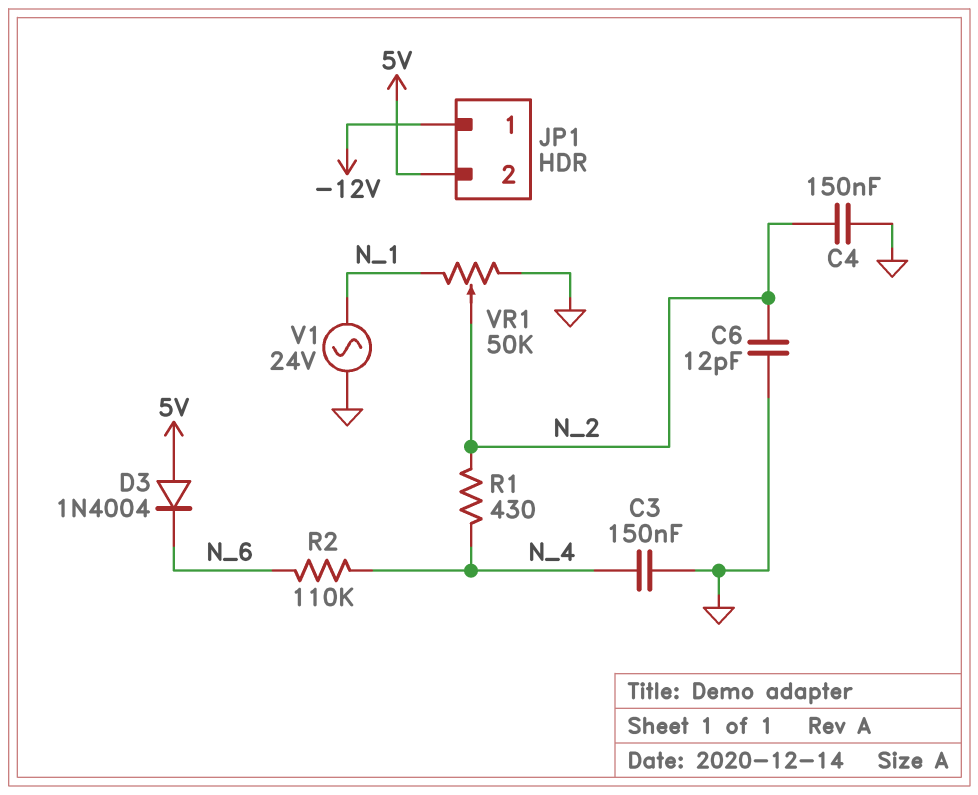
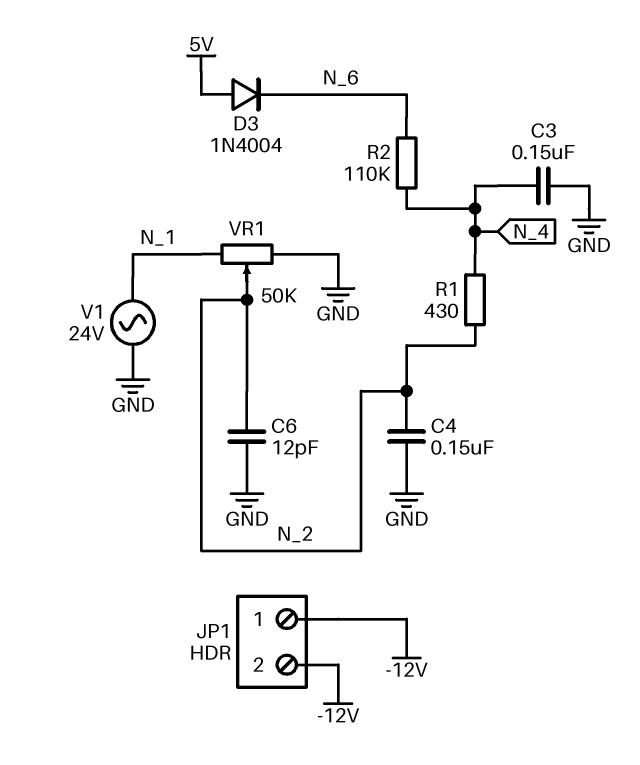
JP1 pin 2: 5V -> -12V

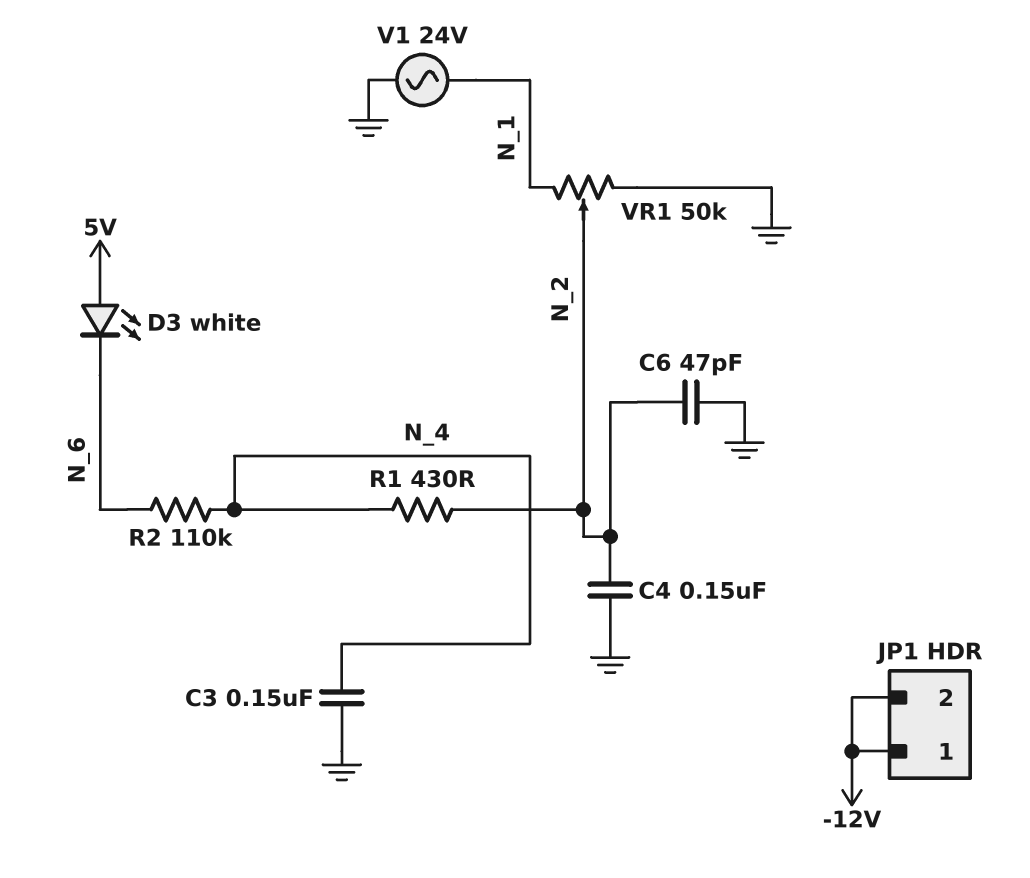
C6: 12pF (GND, N_2) -> 47pF (GND, N_2)
D3: diode 1N4004 (A 5V, K N_6) -> LED white (A 5V, K N_6)

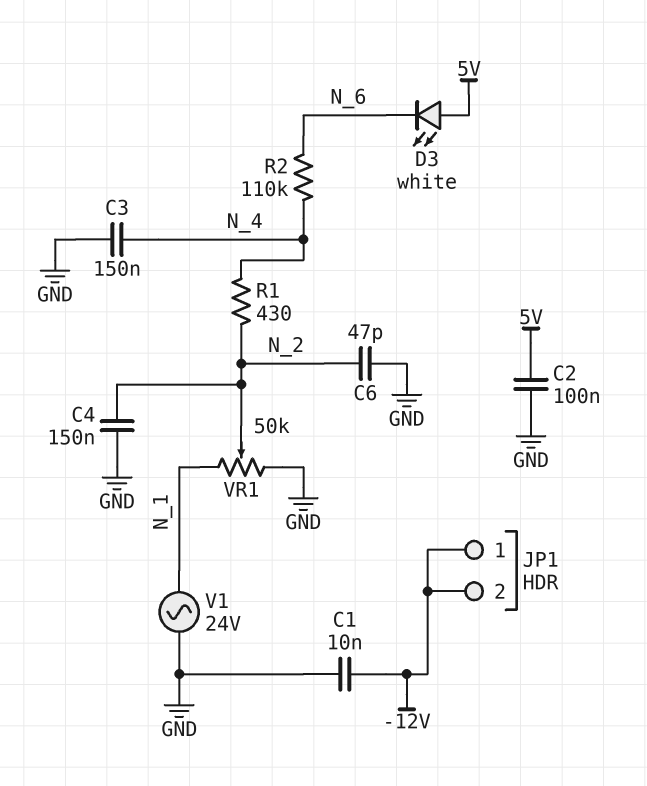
C1: none -> 10nF (-12V, GND)
C2: none -> 100nF (5V, GND)

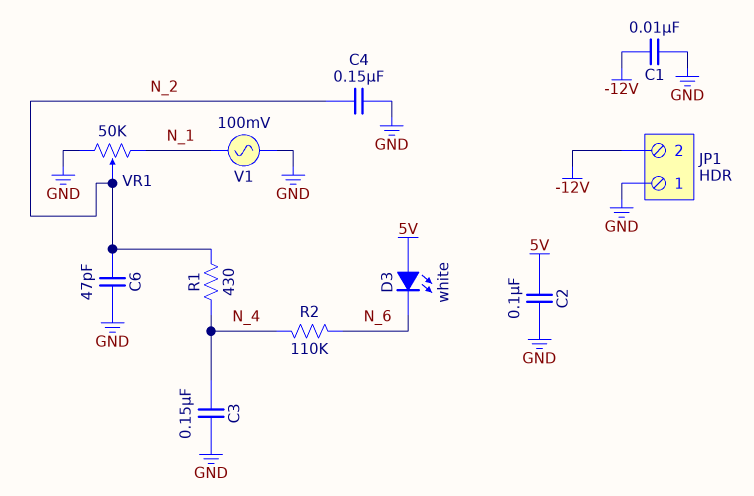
JP1 pin 1: -12V -> GND
V1: AC 24V (GND, N_1) -> AC 100mV (GND, N_1)

